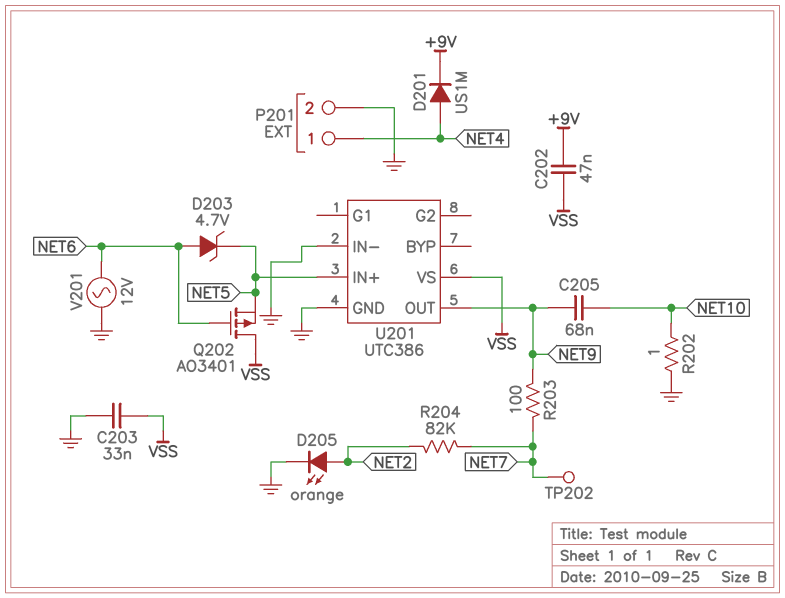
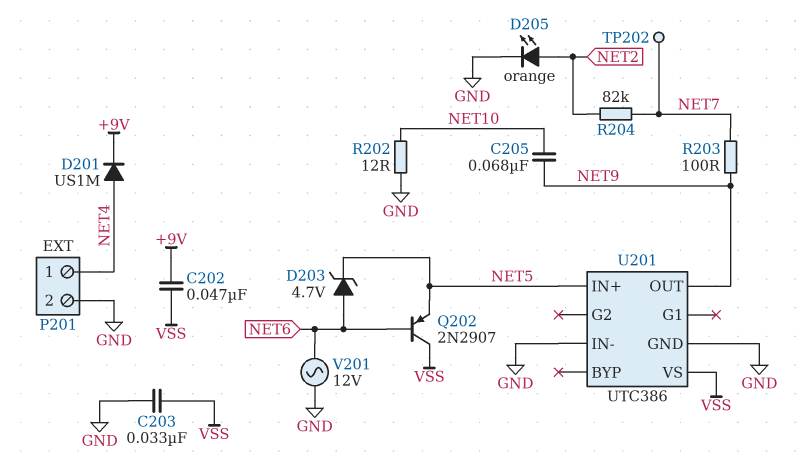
Q202: PMOS AO3401 (G NET6, D VSS, S NET5) -> PNP 2N2907 (B NET6, C VSS, E NET5)
R202: 1 (GND, NET10) -> 12 (GND, NET10)

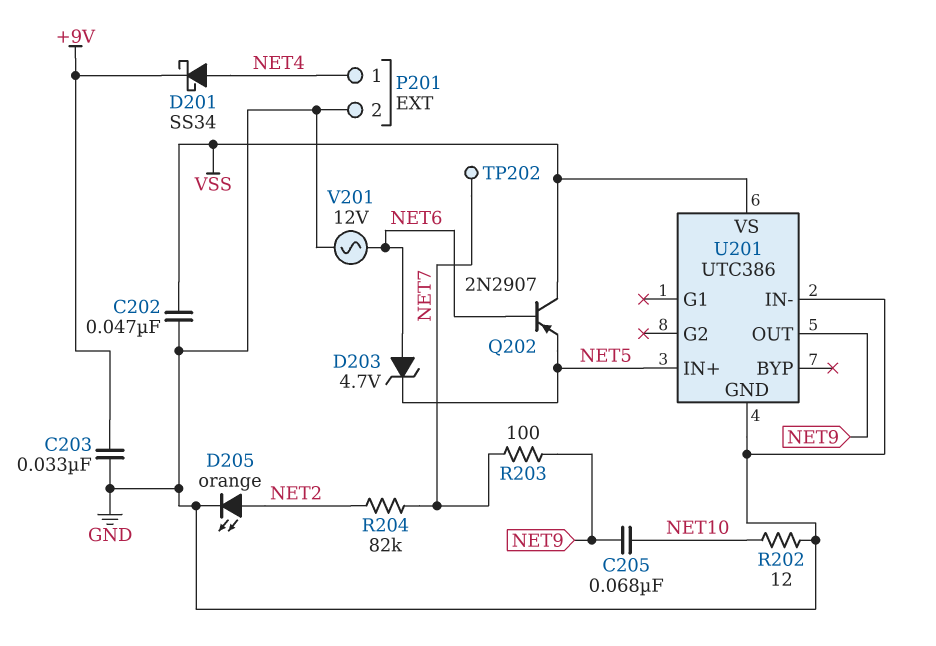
C202: 47nF (+9V, VSS) -> 47nF (GND, VSS)
C203: 33nF (GND, VSS) -> 33nF (+9V, GND)
D201: diode US1M (A NET4, K +9V) -> schottky SS34 (A NET4, K +9V)

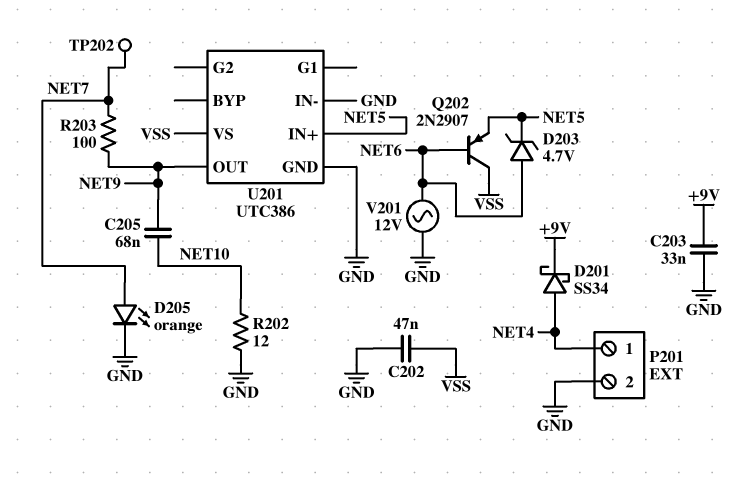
D205: LED orange (A NET2, K GND) -> LED orange (A NET7, K GND)
R204: 82k (NET2, NET7) -> none

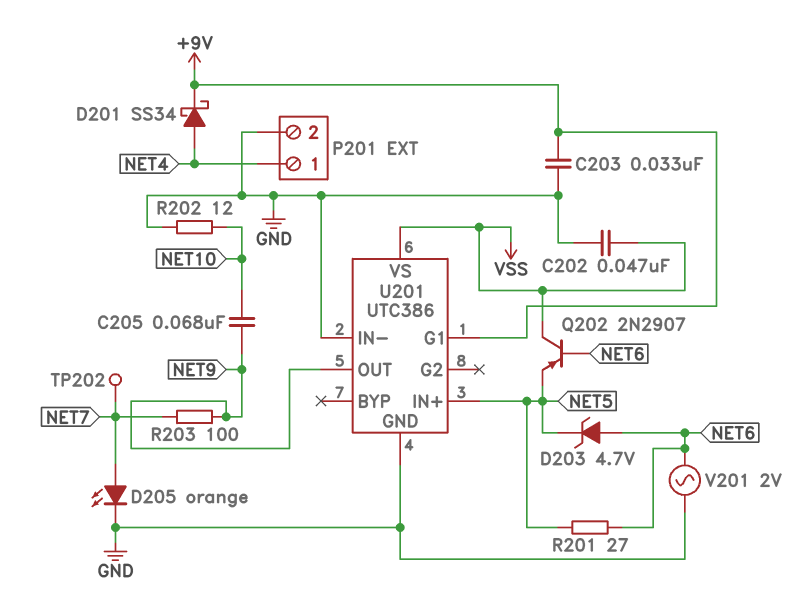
R201: none -> 27 (NET5, NET6)
U201 pin G1: none -> +9V
V201: AC 12V (GND, NET6) -> AC 2V (GND, NET6)

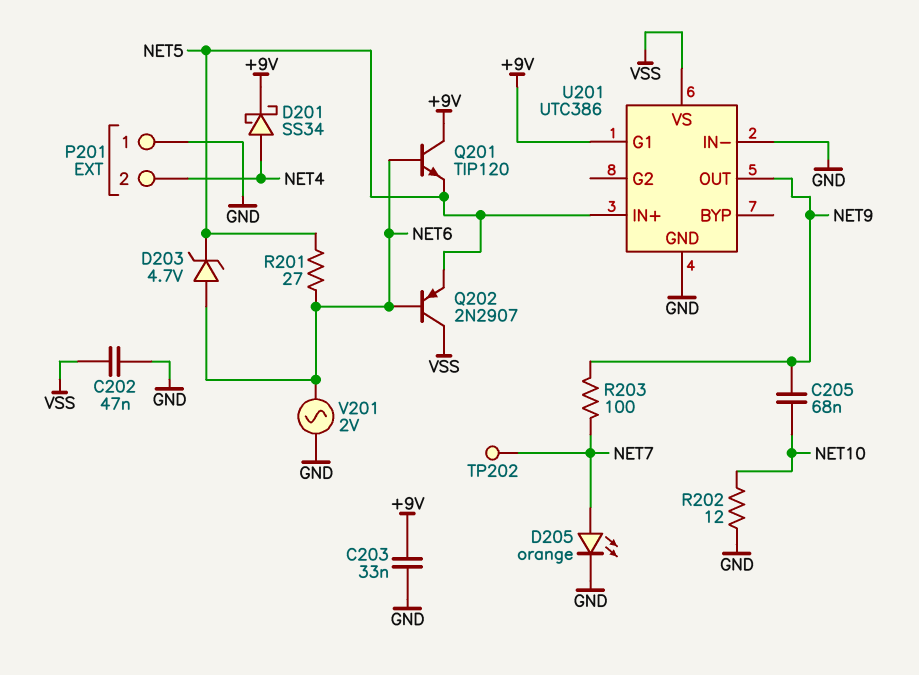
P201 pin 1: NET4 -> GND
P201 pin 2: GND -> NET4
Q201: none -> NPN TIP120 (B NET6, C +9V, E NET5)

